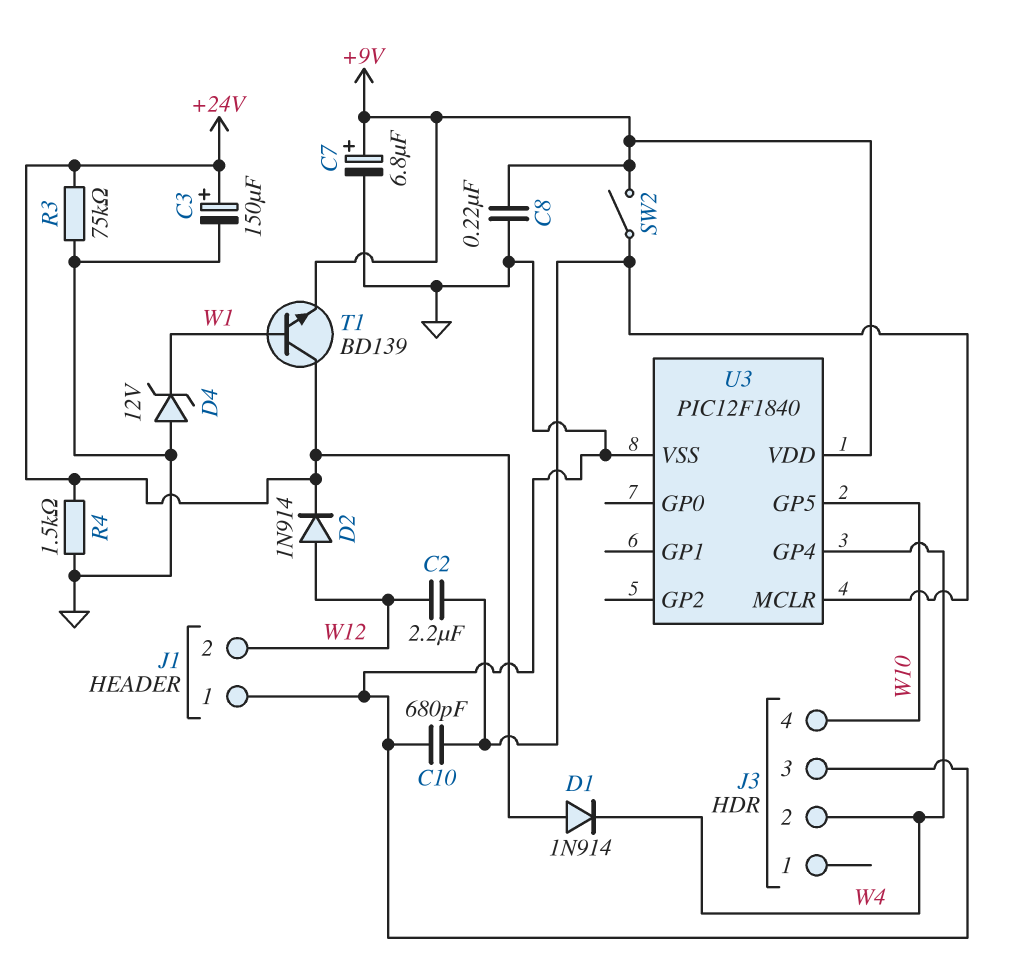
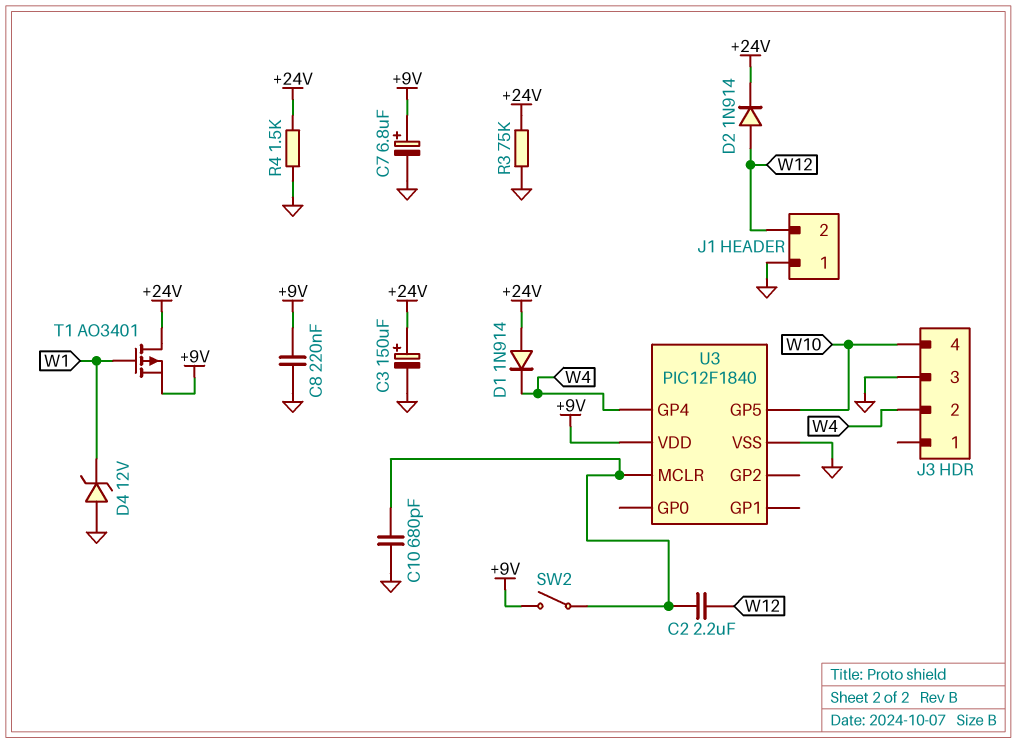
T1: NPN BD139 (B W1, C +24V, E +9V) -> PMOS AO3401 (G W1, D +24V, S +9V)

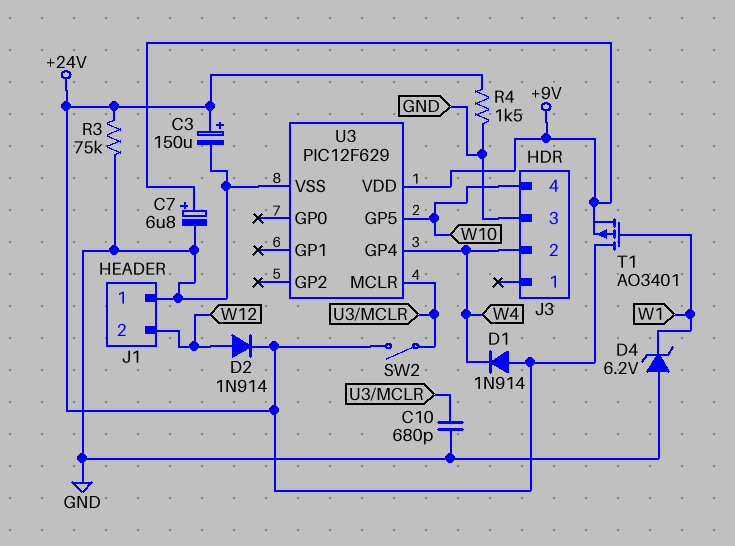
C2: 2.2uF (U3/MCLR, W12) -> none
C8: 220nF (+9V, GND) -> none
D4: zener 12V (A GND, K W1) -> zener 6.2V (A GND, K W1)
SW2: switch (+9V, U3/MCLR) -> switch (+24V, U3/MCLR)
U3: PIC12F1840 -> PIC12F629

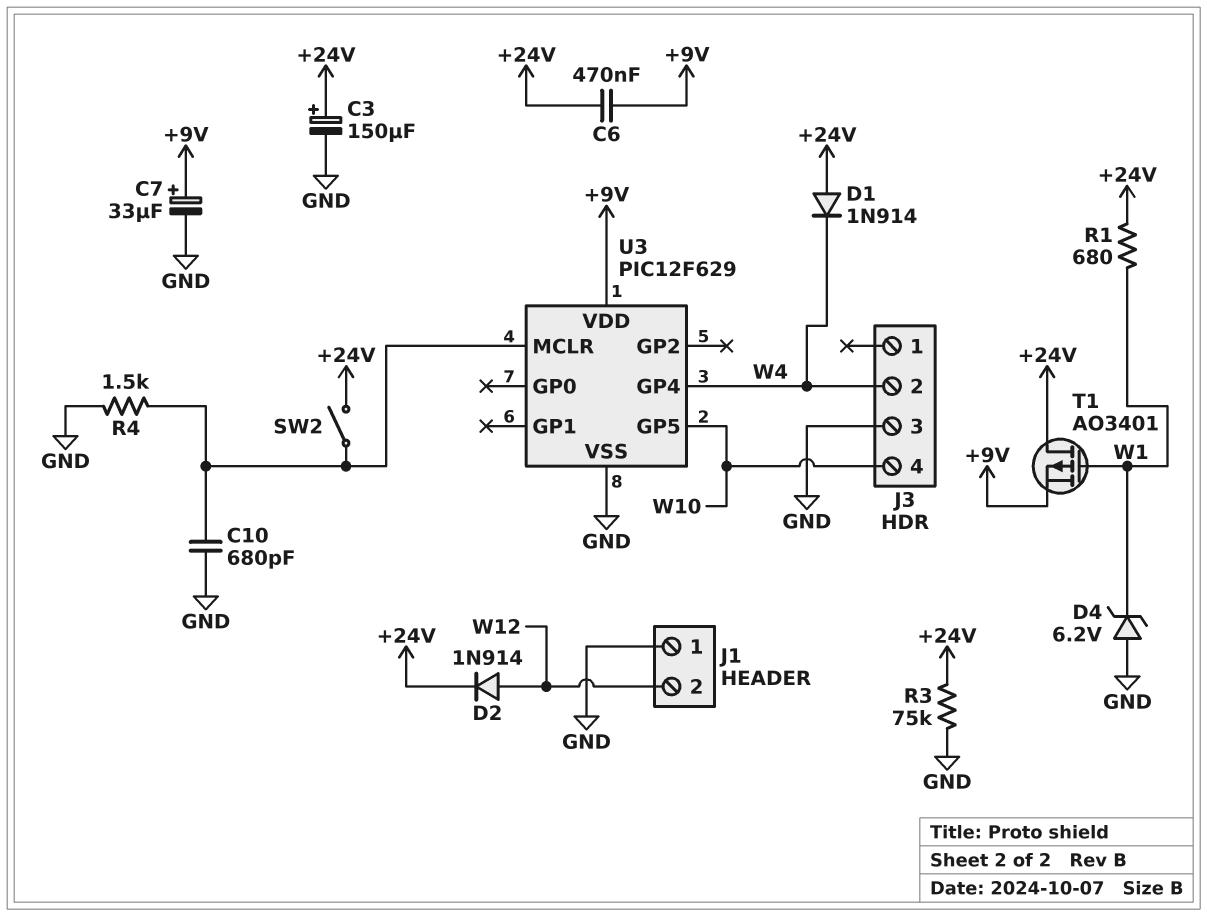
C6: none -> 470nF (+9V, +24V)
C7: 6.8uF (plus +9V, minus GND) -> 33uF (plus +9V, minus GND)
R1: none -> 680 (+24V, W1)
R4: 1.5k (+24V, GND) -> 1.5k (GND, U3/MCLR)

